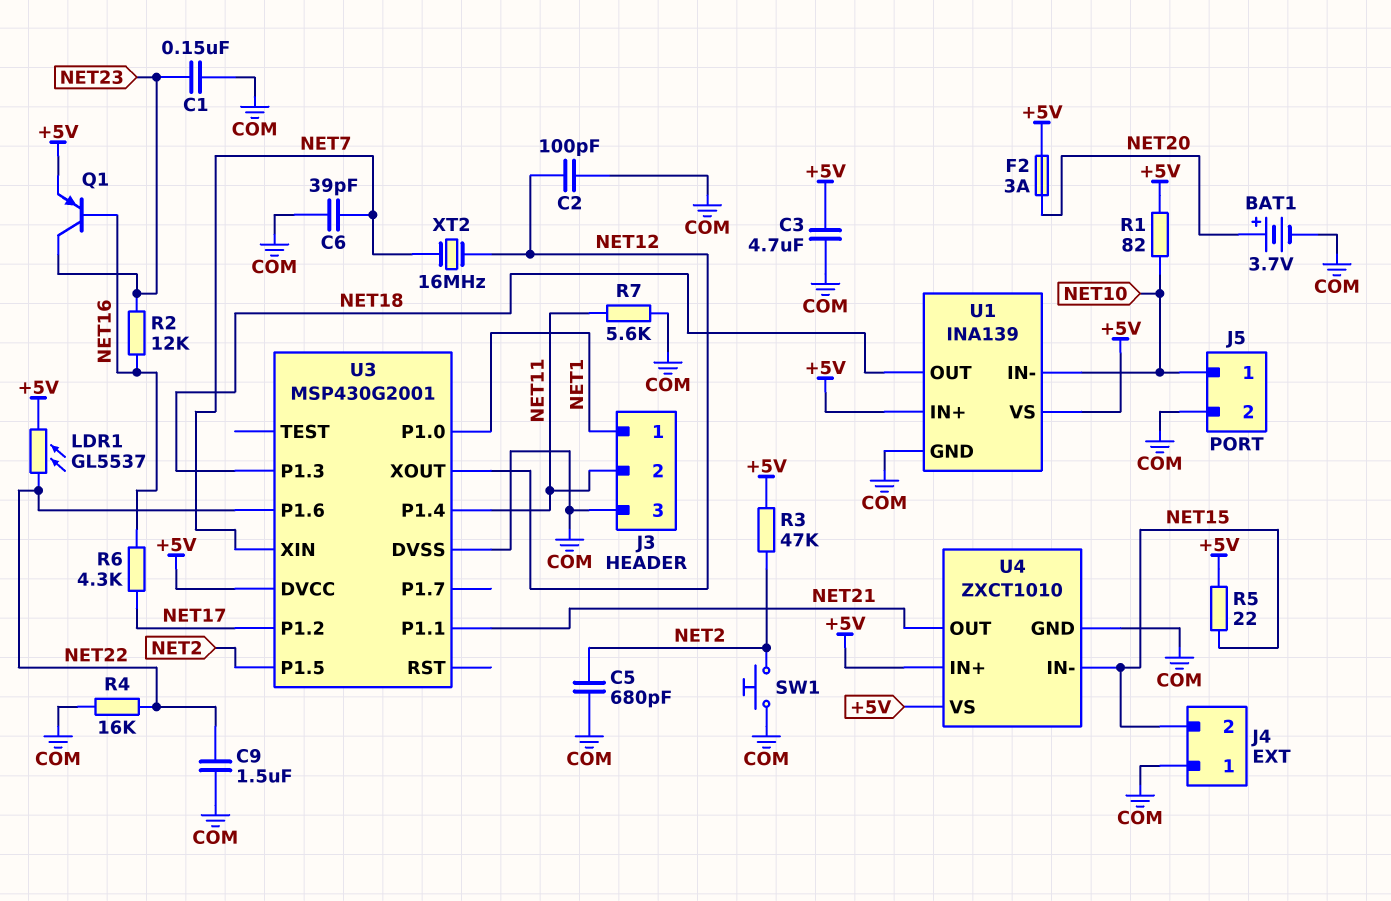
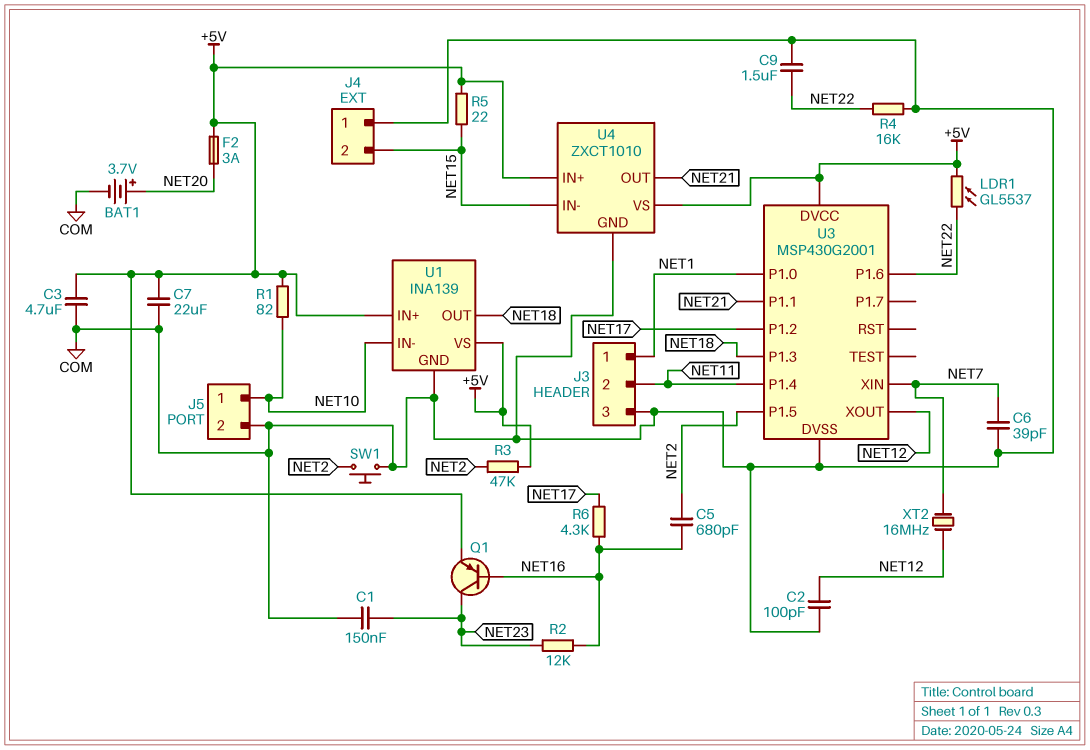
C5: 680pF (COM, NET2) -> 680pF (NET2, NET16)
C7: none -> 22uF (+5V, COM)
R7: 5.6k (COM, NET11) -> none

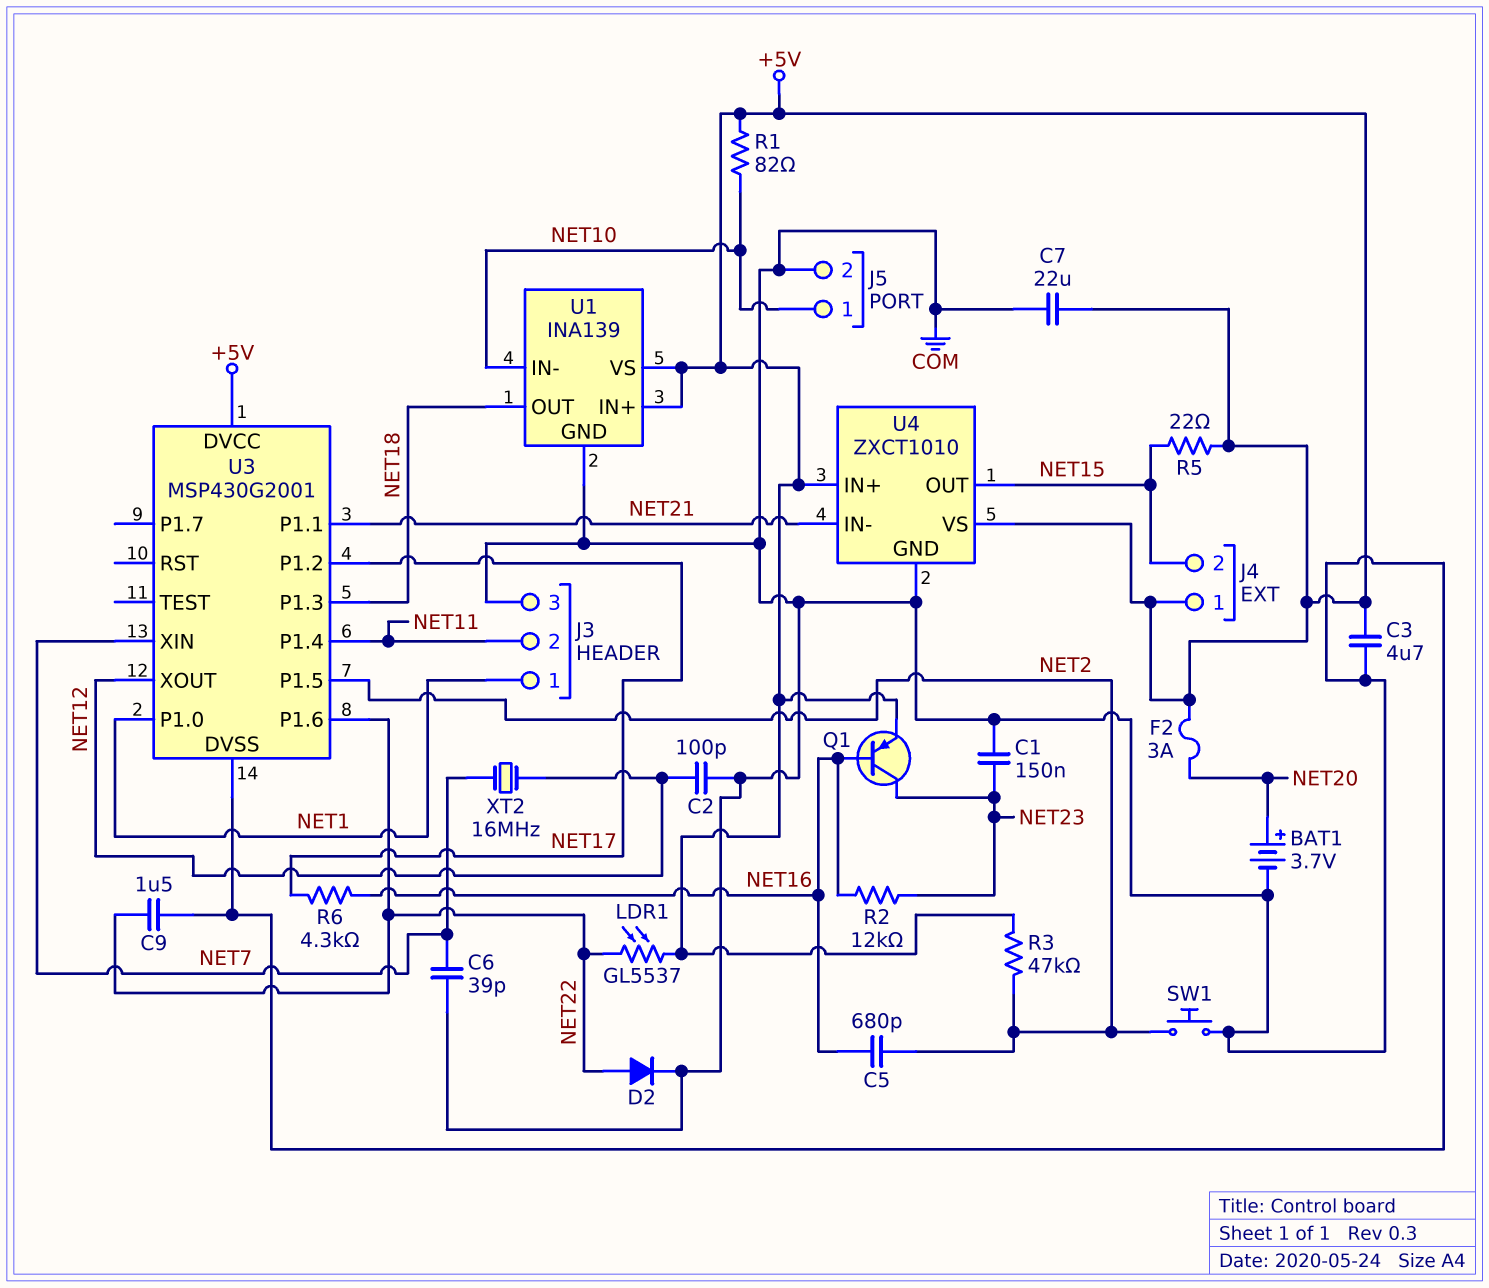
D2: none -> diode (A NET22, K COM)
J4 pin 1: COM -> +5V
R4: 16k (COM, NET22) -> none
U4 pin IN-: NET15 -> NET21
U4 pin OUT: NET21 -> NET15

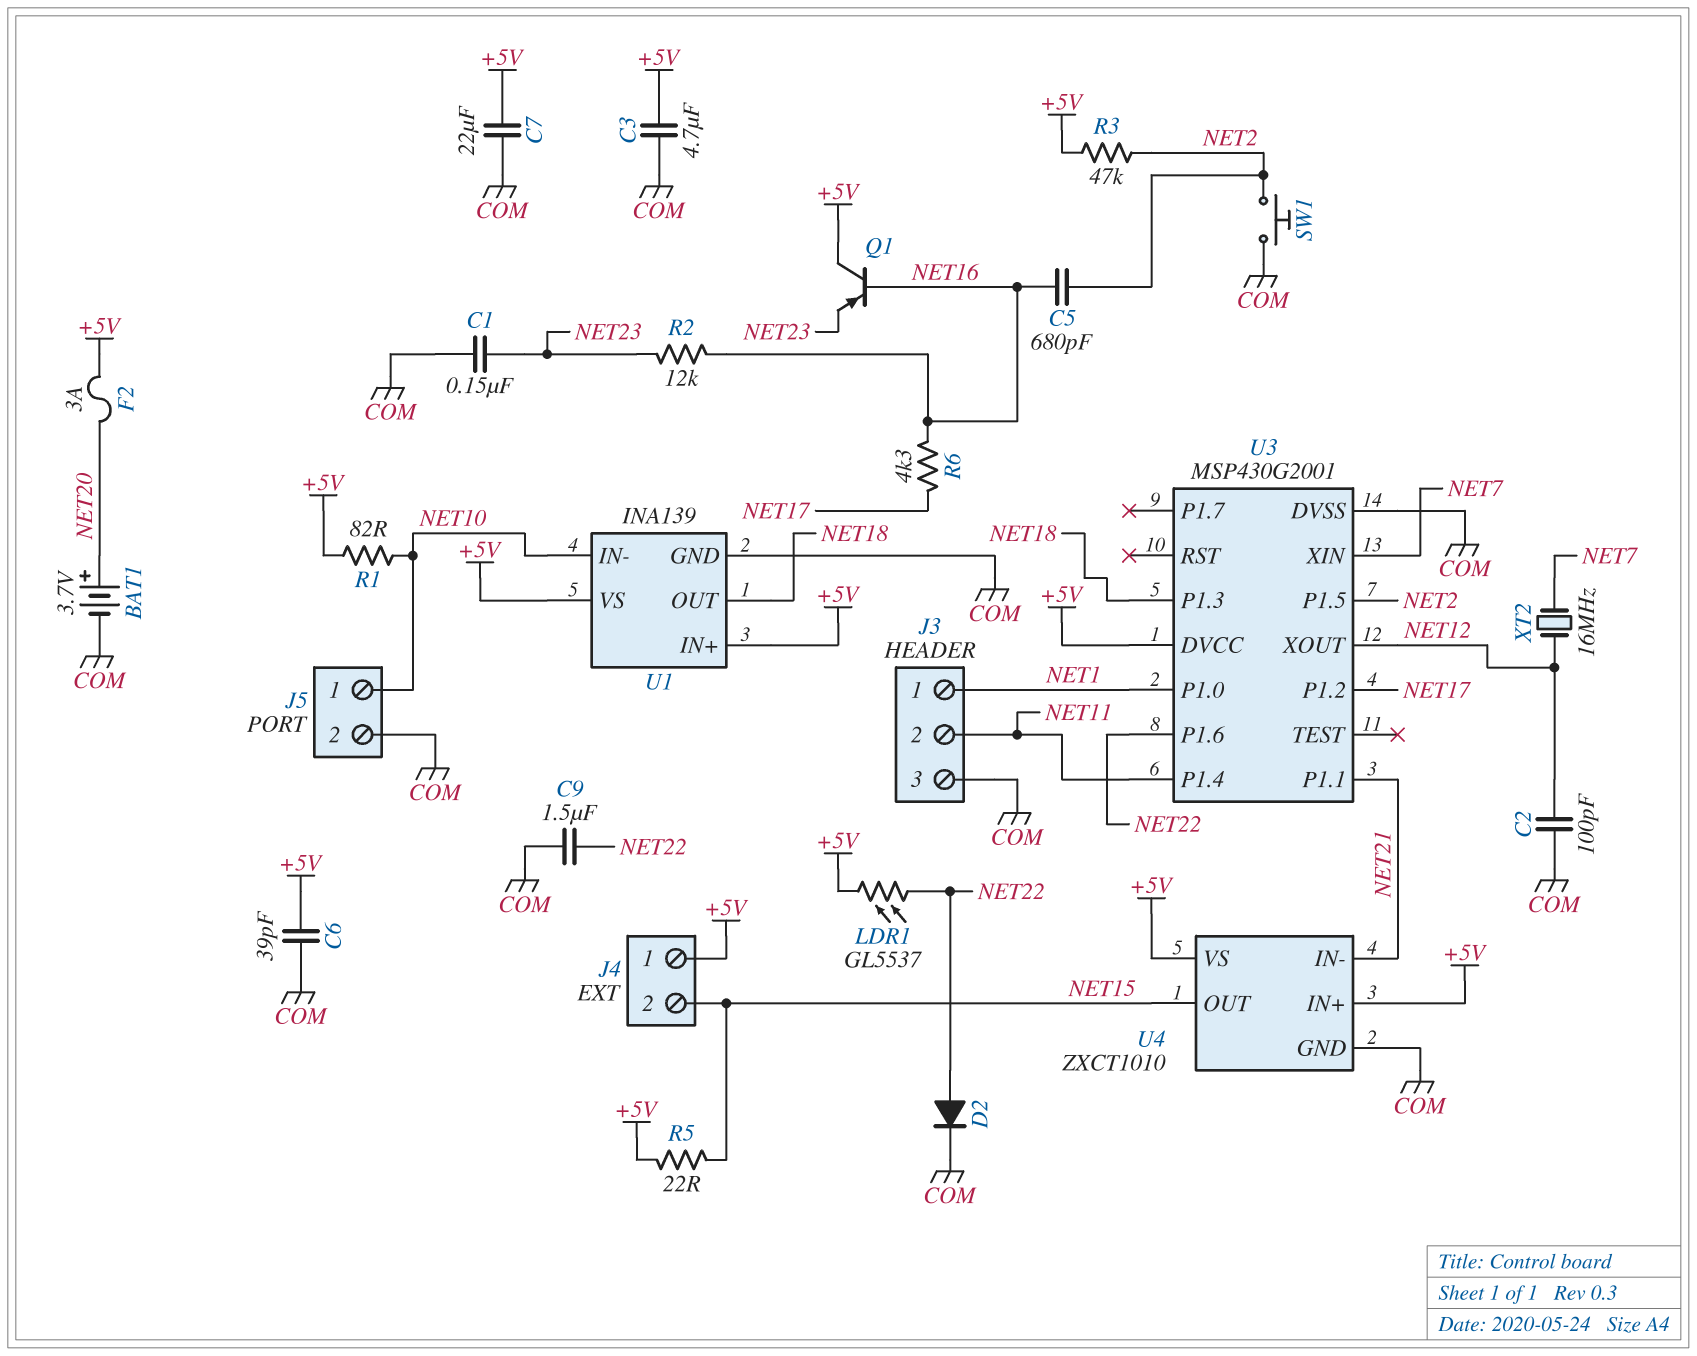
C6: 39pF (COM, NET7) -> 39pF (+5V, COM)
Q1: PNP (B NET16, C NET23, E +5V) -> PNP (B NET16, C +5V, E NET23)

